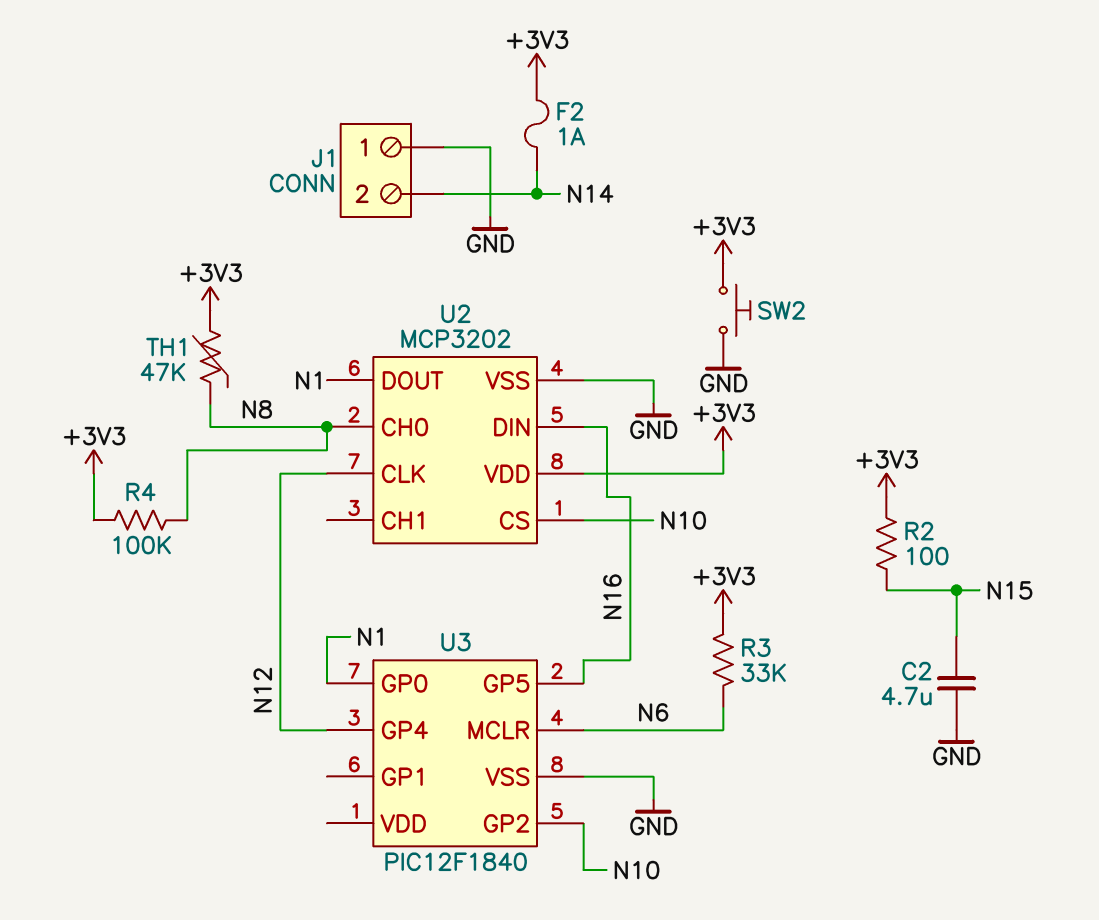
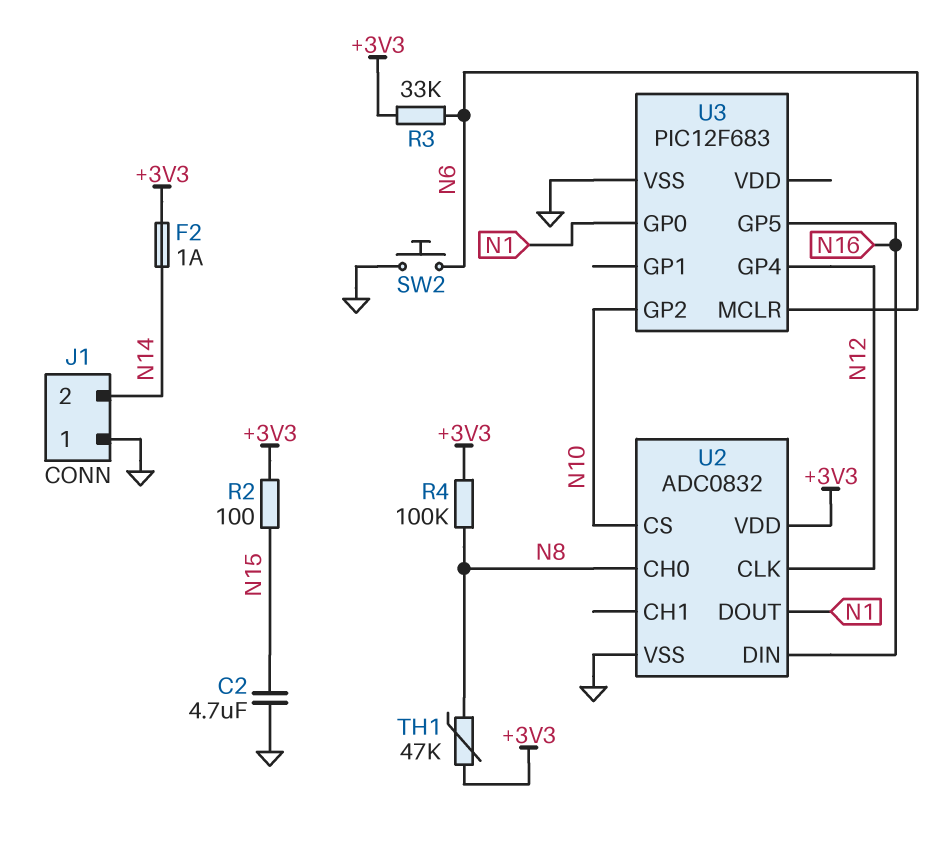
SW2: button (+3V3, GND) -> button (GND, N6)
U2: MCP3202 -> ADC0832
U3: PIC12F1840 -> PIC12F683

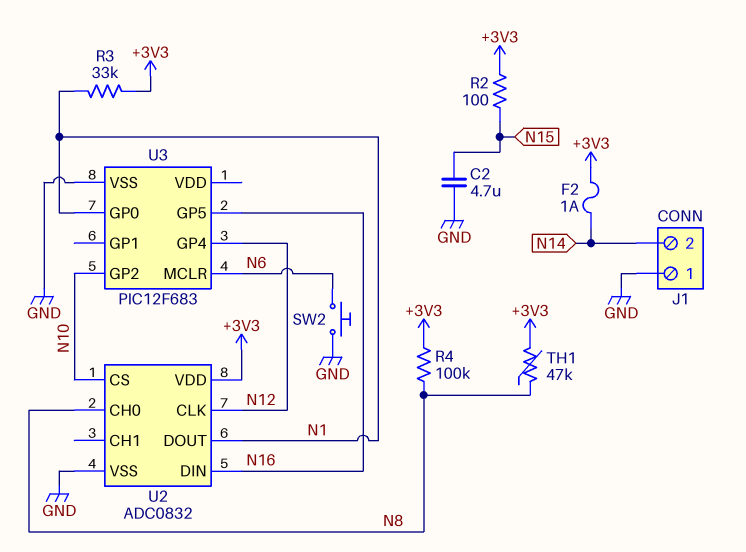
R3: 33k (+3V3, N6) -> 33k (+3V3, N1)

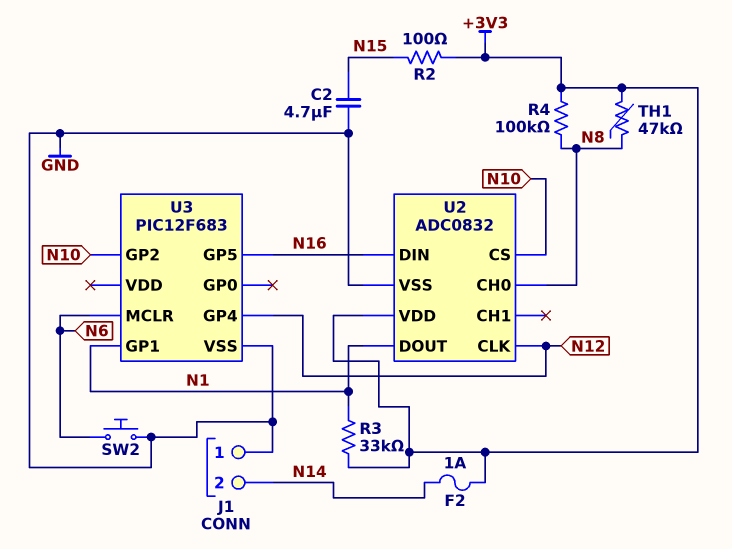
U3 pin GP0: N1 -> none
U3 pin GP1: none -> N1

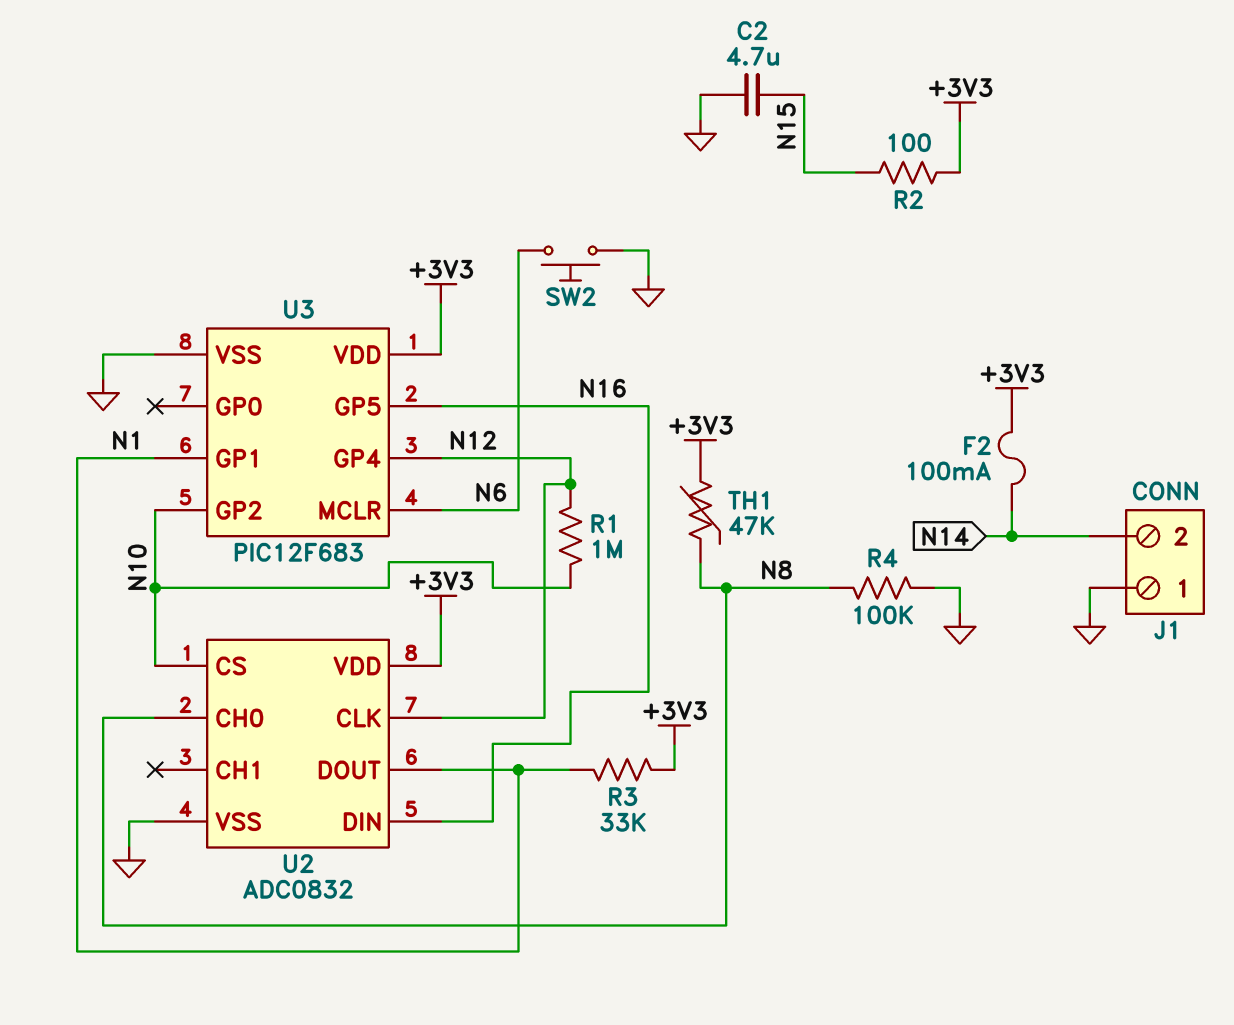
F2: 1A (+3V3, N14) -> 100mA (+3V3, N14)
R1: none -> 1M (N10, N12)
R4: 100k (+3V3, N8) -> 100k (GND, N8)
U3 pin VDD: none -> +3V3

